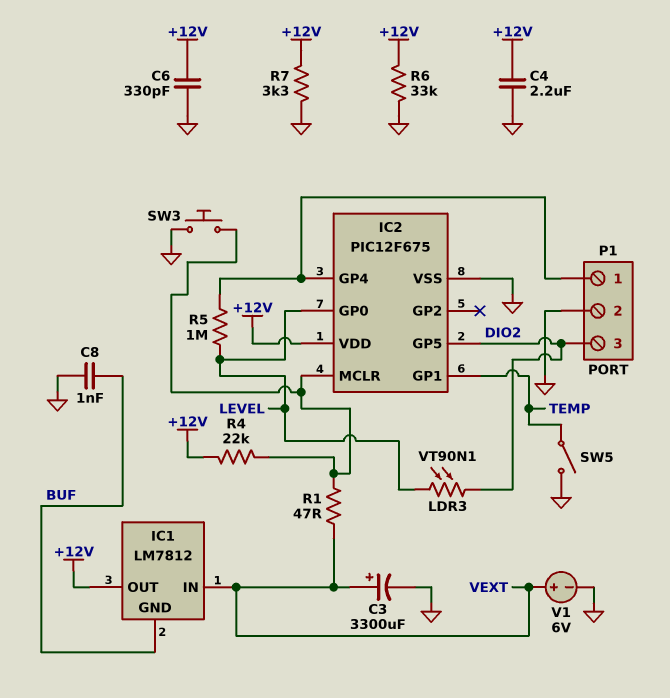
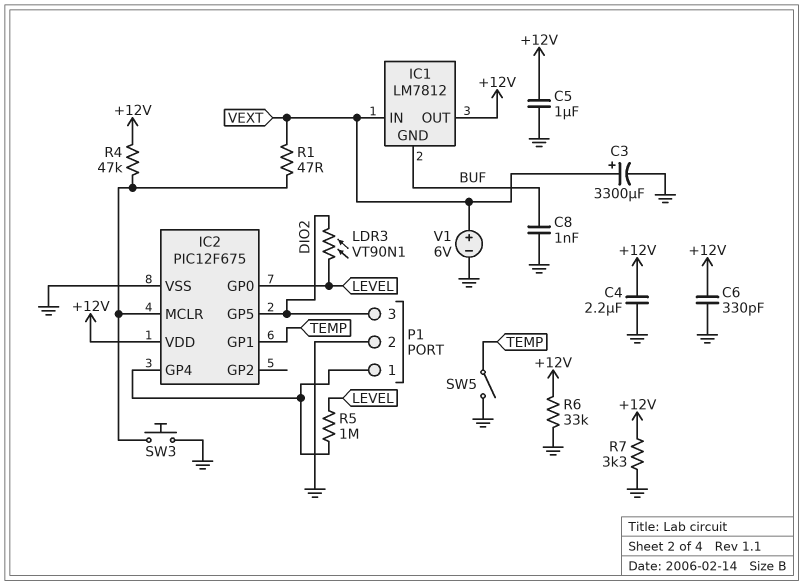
C5: none -> 1uF (+12V, GND)
R4: 22k (+12V, IC2/MCLR) -> 47k (+12V, IC2/MCLR)

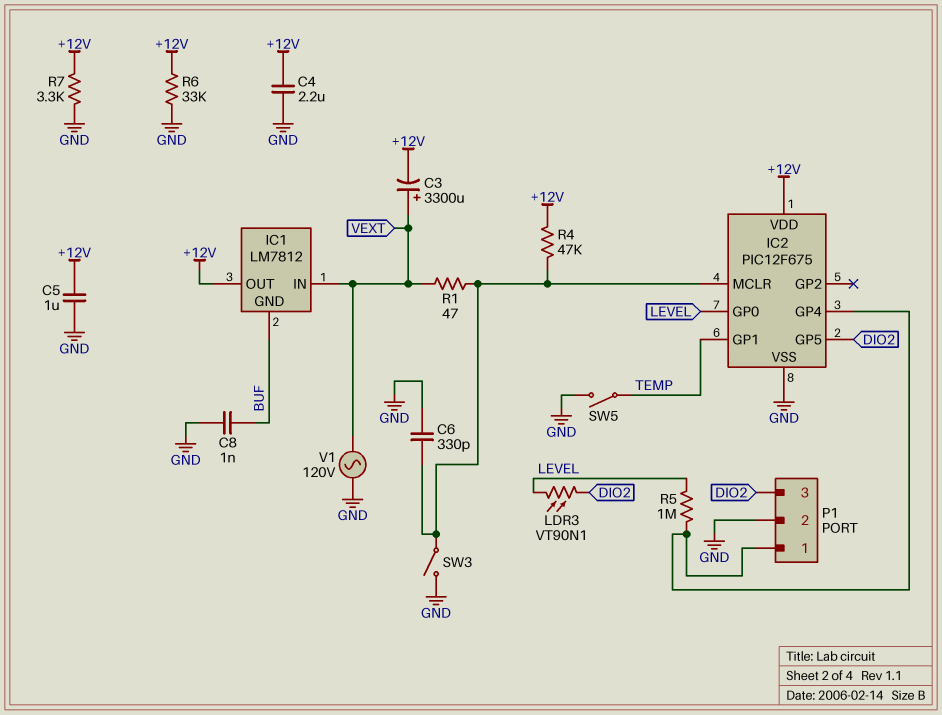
C3: 3300uF (plus VEXT, minus GND) -> 3300uF (plus VEXT, minus +12V)
C6: 330pF (+12V, GND) -> 330pF (GND, IC2/MCLR)
SW3: button (GND, IC2/MCLR) -> switch (GND, IC2/MCLR)
V1: 6V (plus VEXT, minus GND) -> AC 120V (GND, VEXT)

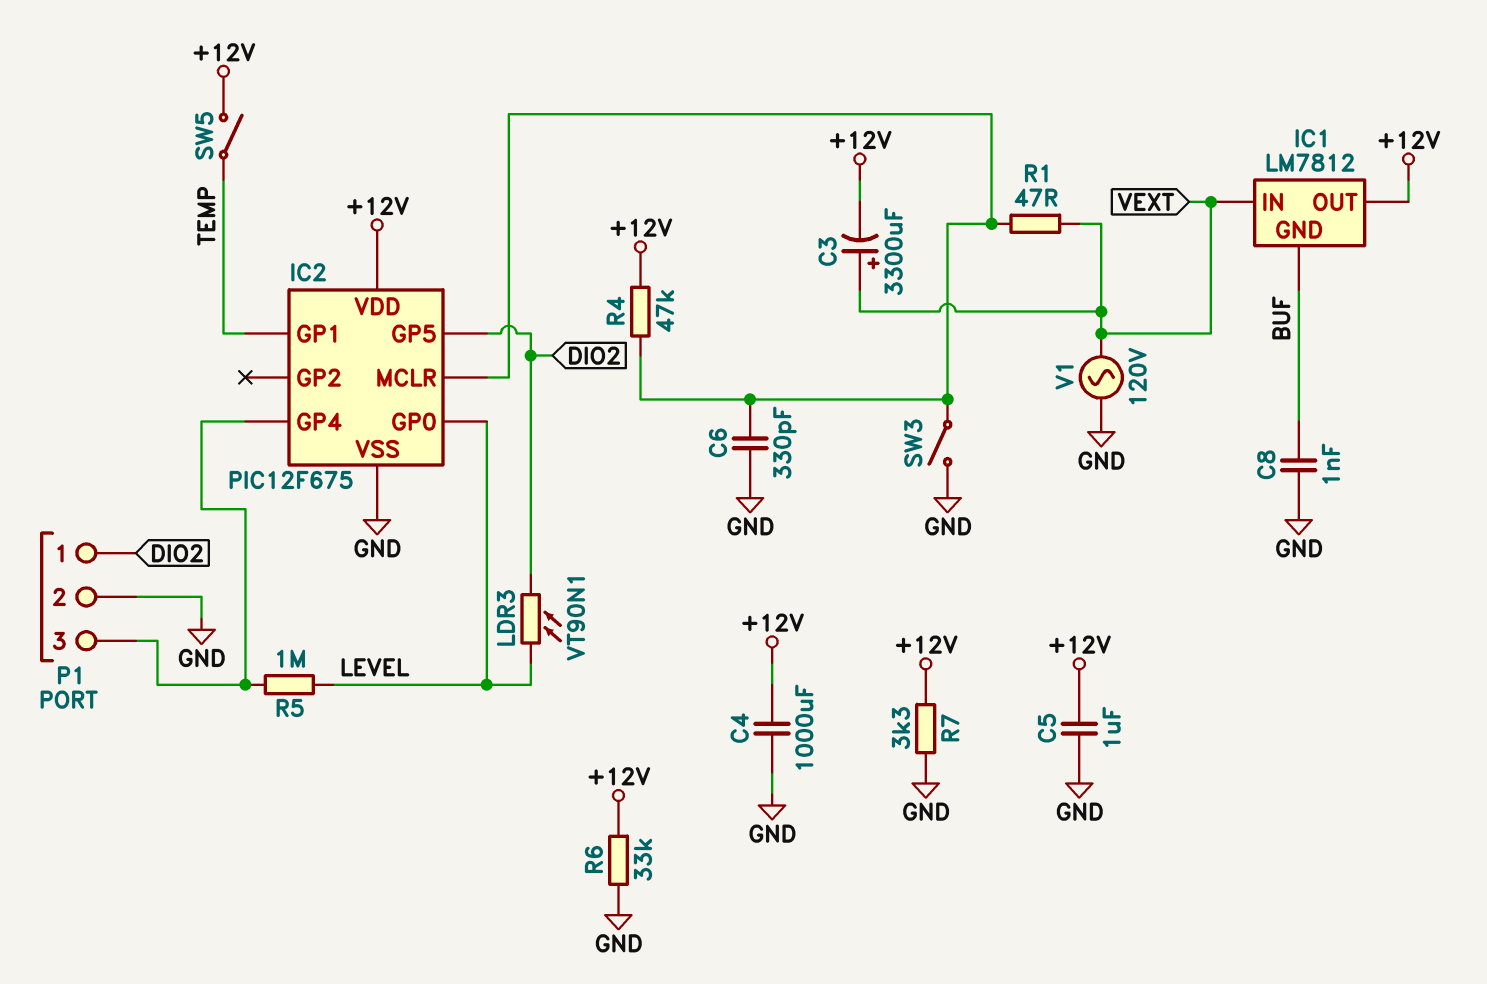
C4: 2.2uF (+12V, GND) -> 1000uF (+12V, GND)
P1 pin 1: IC2/GP4 -> DIO2
P1 pin 3: DIO2 -> IC2/GP4
SW5: switch (GND, TEMP) -> switch (+12V, TEMP)

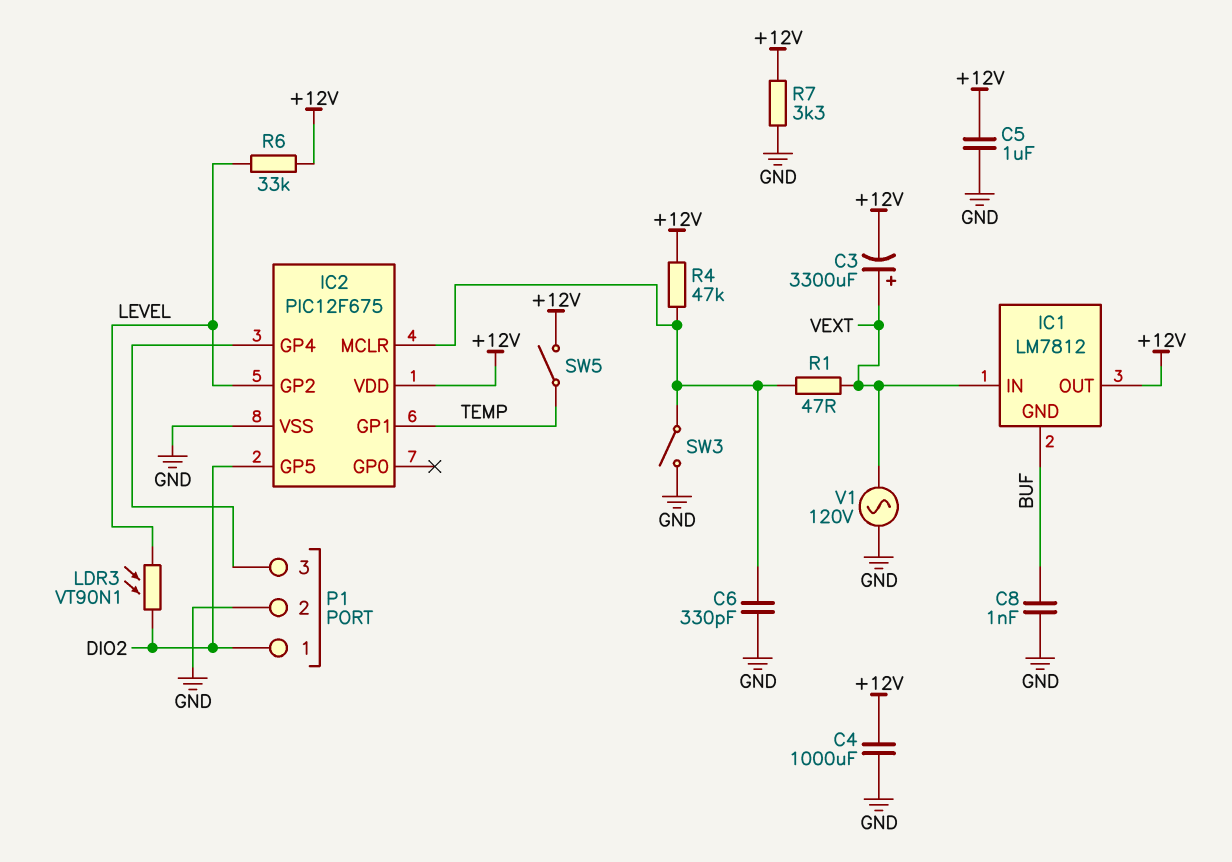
IC2 pin GP0: LEVEL -> none
IC2 pin GP2: none -> LEVEL
R5: 1M (IC2/GP4, LEVEL) -> none
R6: 33k (+12V, GND) -> 33k (+12V, LEVEL)

